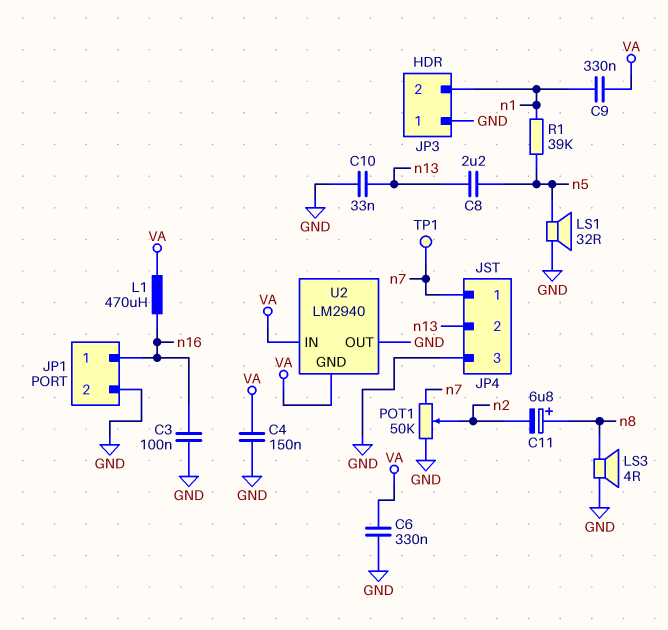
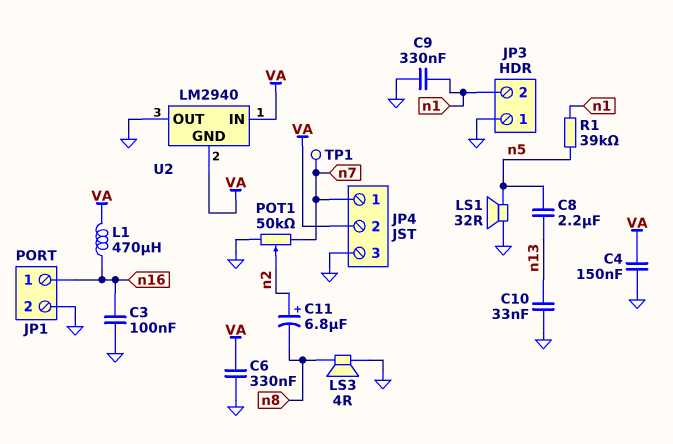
C9: 330nF (VA, n1) -> 330nF (GND, n1)
C11: 6.8uF (plus n8, minus n2) -> 6.8uF (plus n2, minus n8)
JP4 pin 2: n13 -> VA

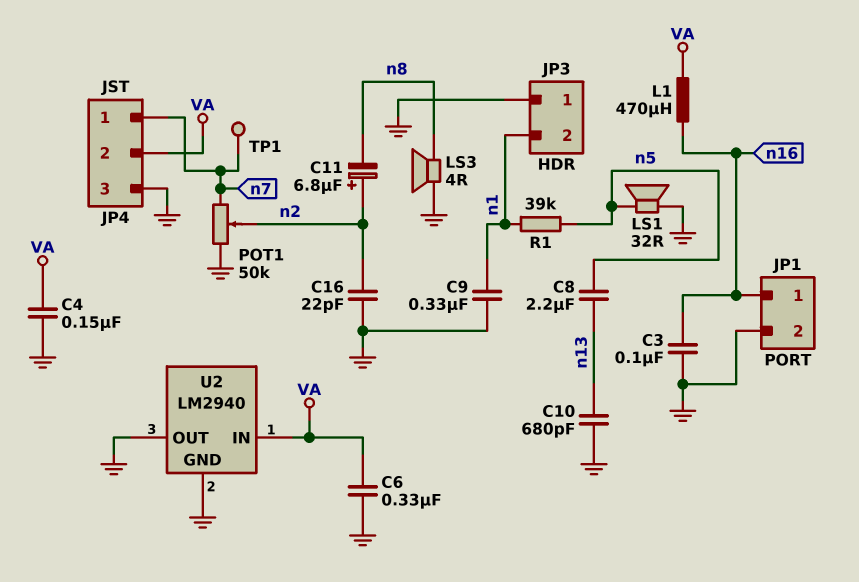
C10: 33nF (GND, n13) -> 680pF (GND, n13)
C16: none -> 22pF (GND, n2)
U2 pin GND: VA -> GND

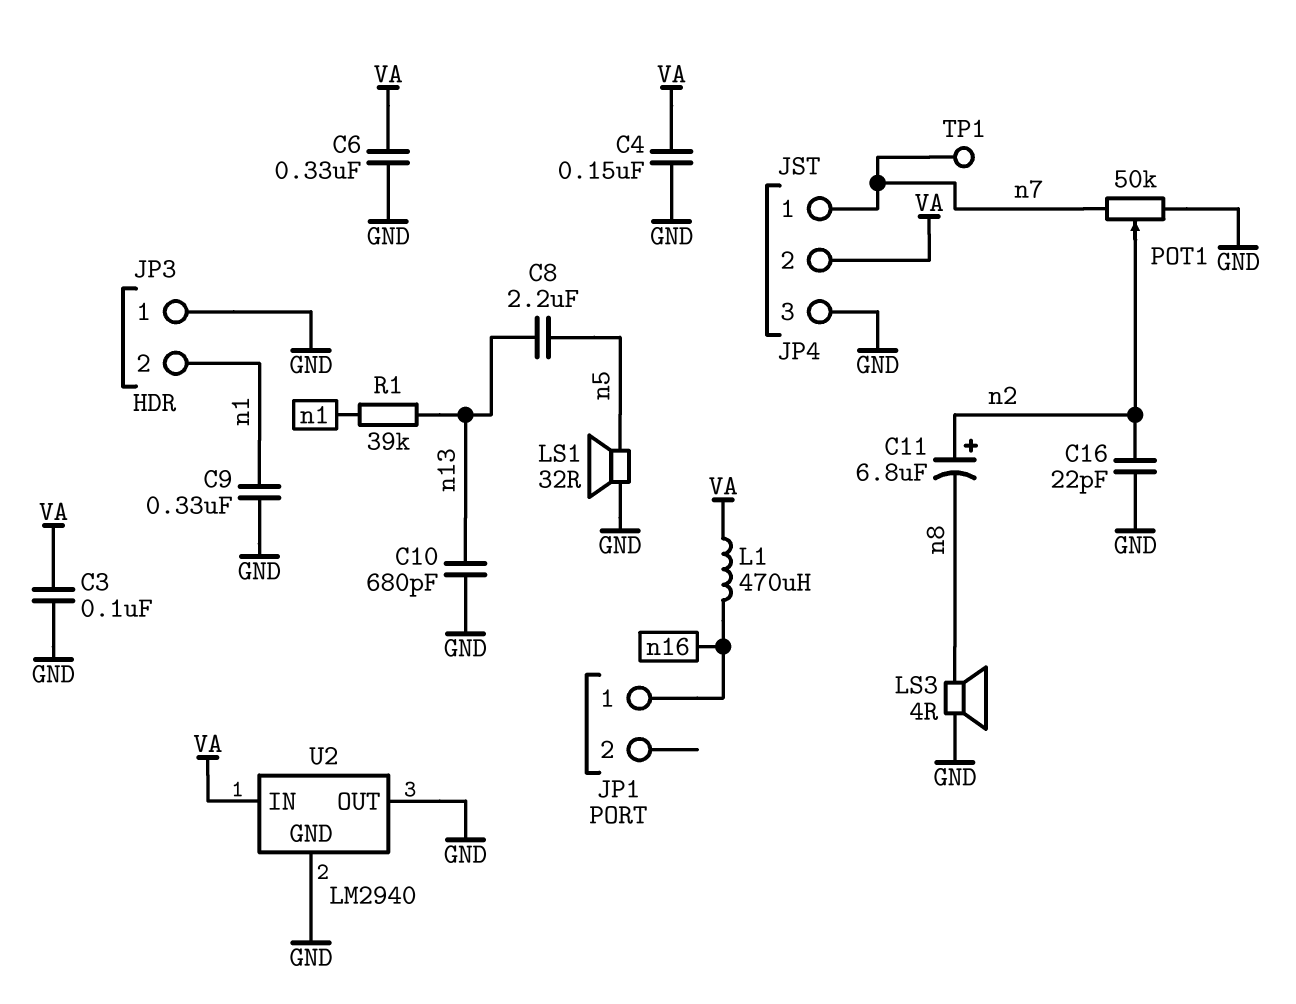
C3: 100nF (GND, n16) -> 100nF (GND, VA)
JP1 pin 2: GND -> none
R1: 39k (n1, n5) -> 39k (n1, n13)

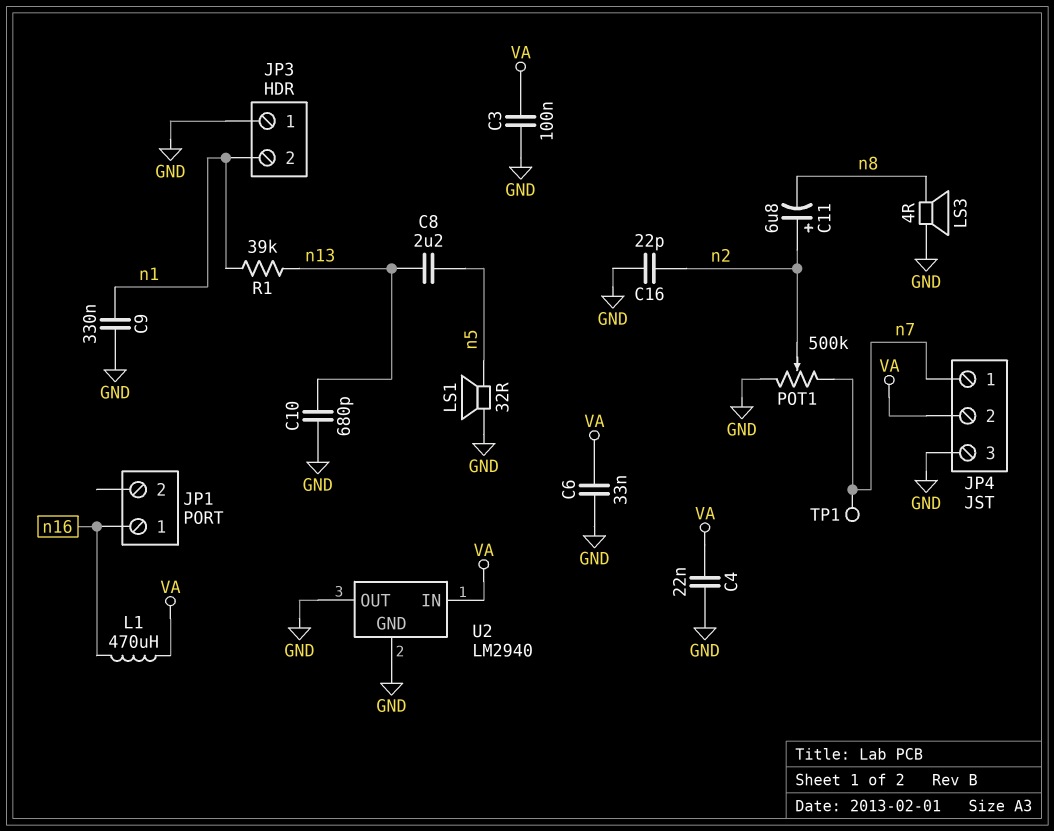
C4: 150nF (GND, VA) -> 22nF (GND, VA)
C6: 330nF (GND, VA) -> 33nF (GND, VA)
POT1: 50k (GND, n7, wiper n2) -> 500k (GND, n7, wiper n2)

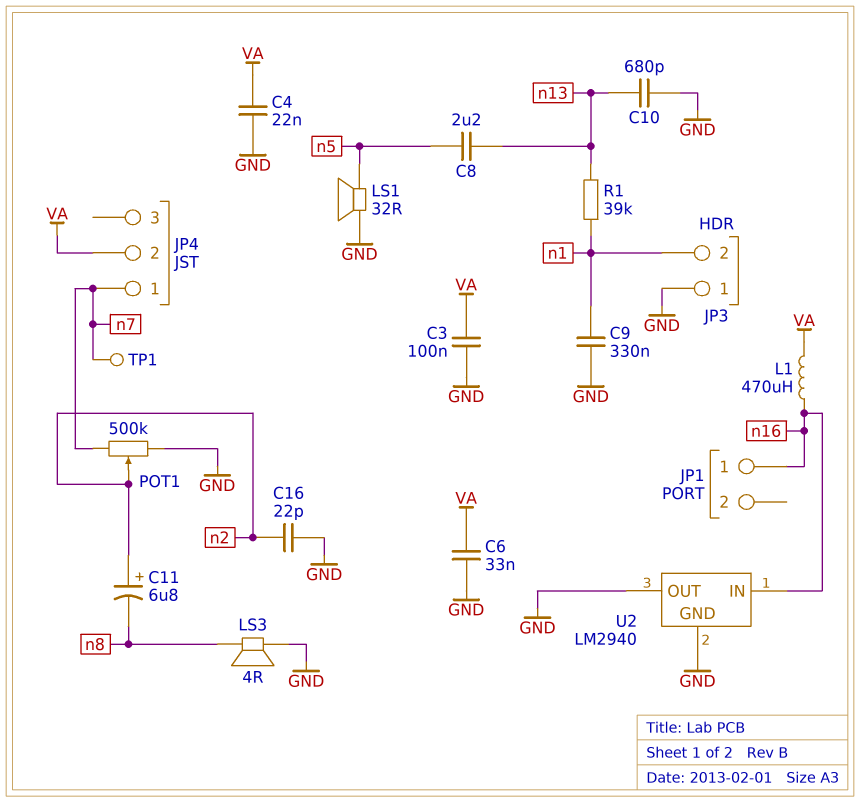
JP4 pin 3: GND -> none
U2 pin IN: VA -> n16

